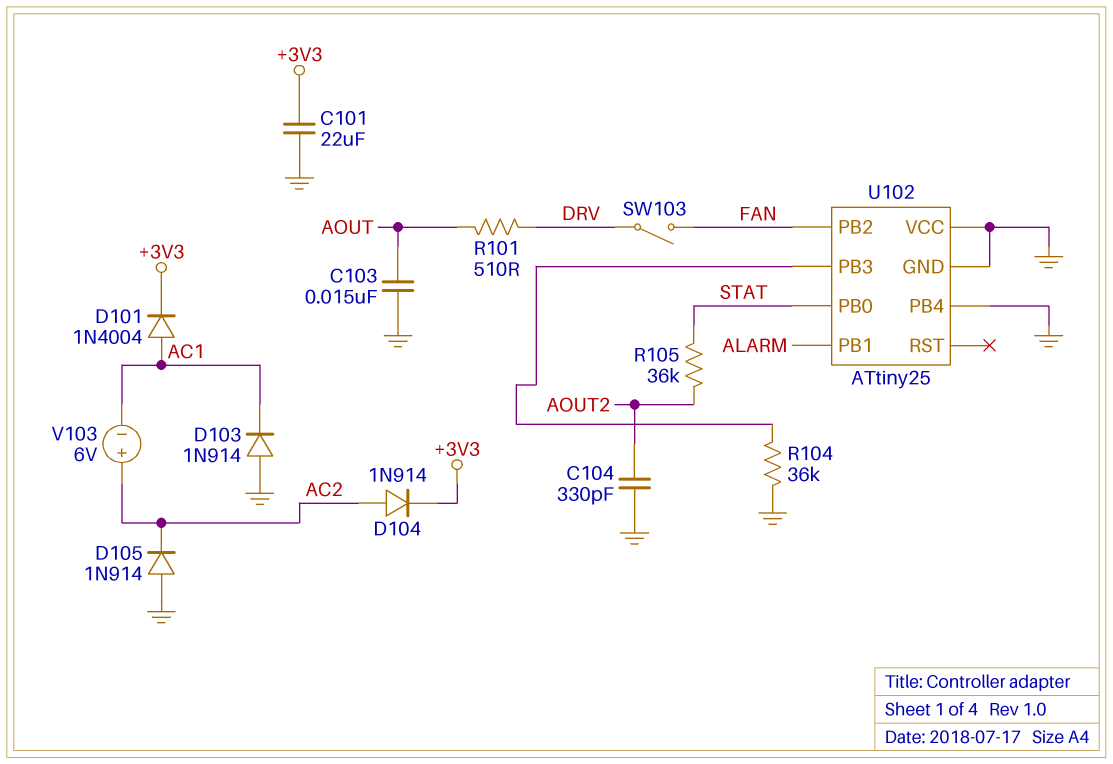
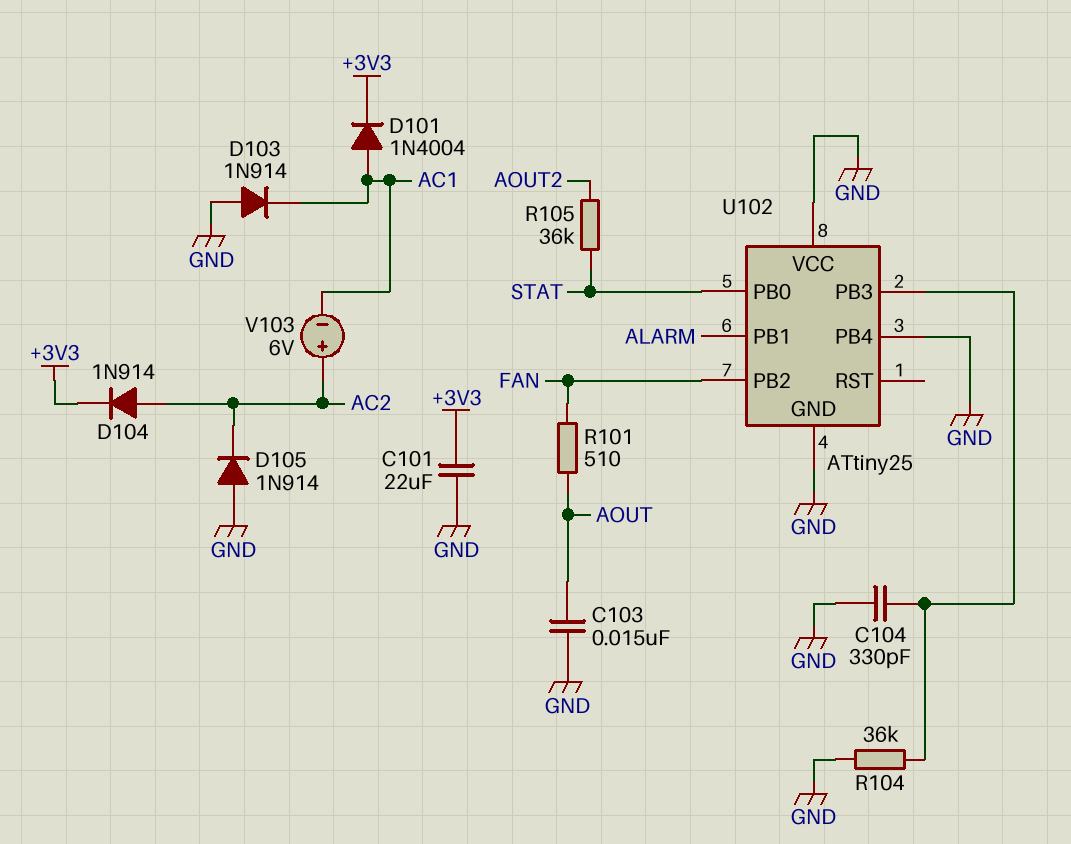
C104: 330pF (AOUT2, GND) -> 330pF (GND, U102/PB3)
R101: 510 (AOUT, DRV) -> 510 (AOUT, FAN)
SW103: switch (DRV, FAN) -> none

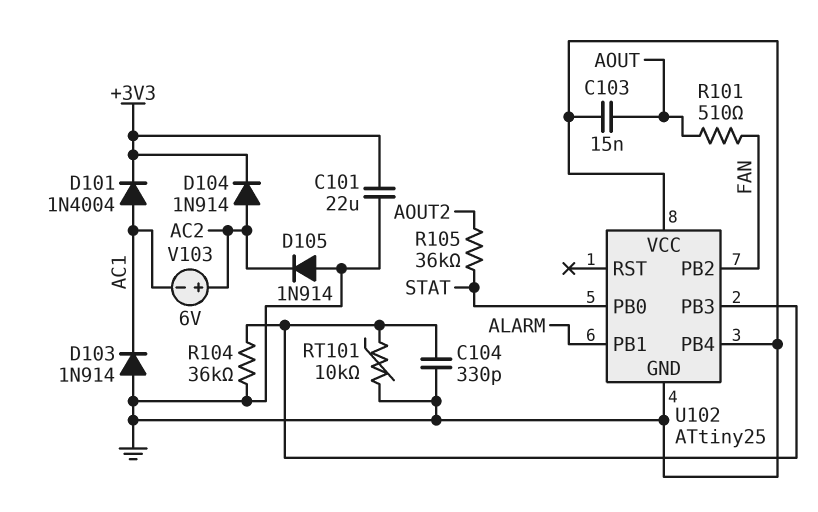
RT101: none -> 10k (GND, U102/PB3)

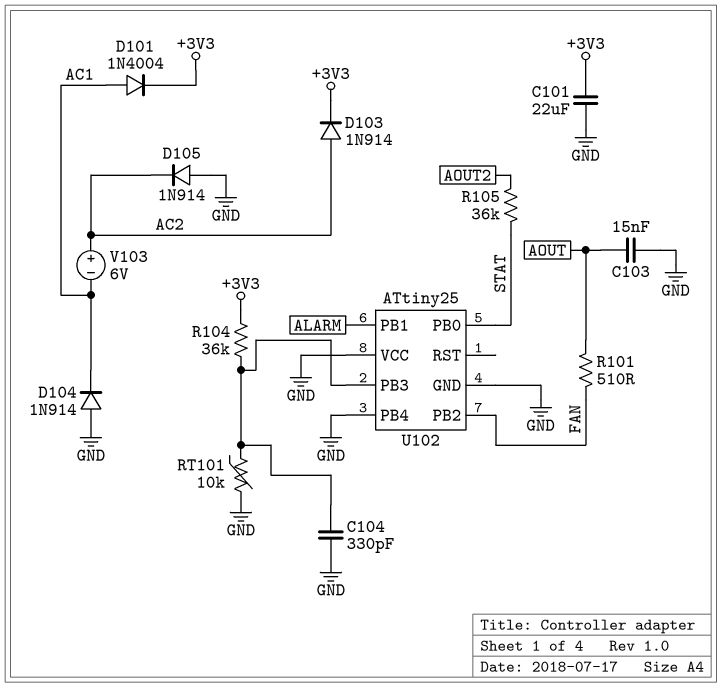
D103: diode 1N914 (A GND, K AC1) -> diode 1N914 (A AC2, K +3V3)
D104: diode 1N914 (A AC2, K +3V3) -> diode 1N914 (A GND, K AC1)
R104: 36k (GND, U102/PB3) -> 36k (+3V3, U102/PB3)

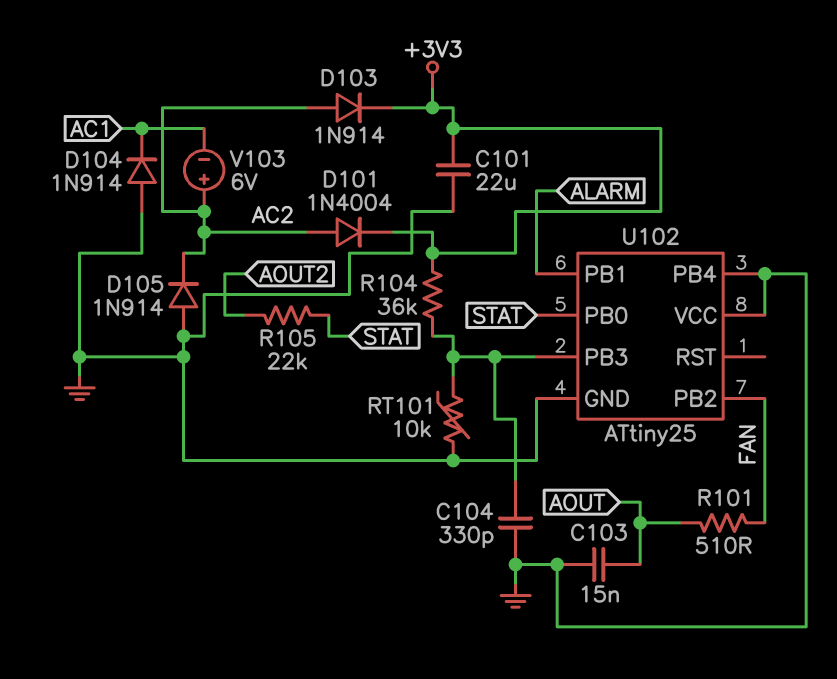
D101: diode 1N4004 (A AC1, K +3V3) -> diode 1N4004 (A AC2, K +3V3)
R105: 36k (AOUT2, STAT) -> 22k (AOUT2, STAT)

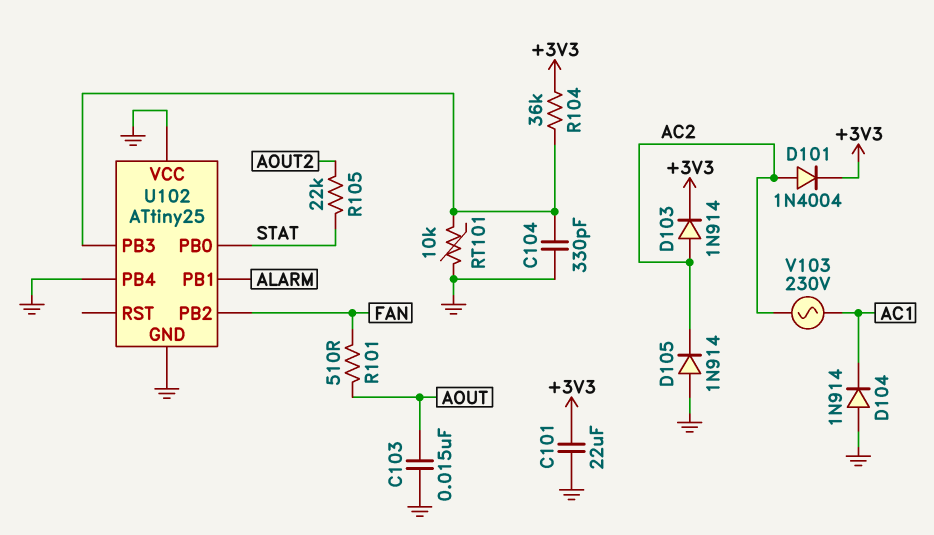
V103: 6V (plus AC2, minus AC1) -> AC 230V (AC1, AC2)

